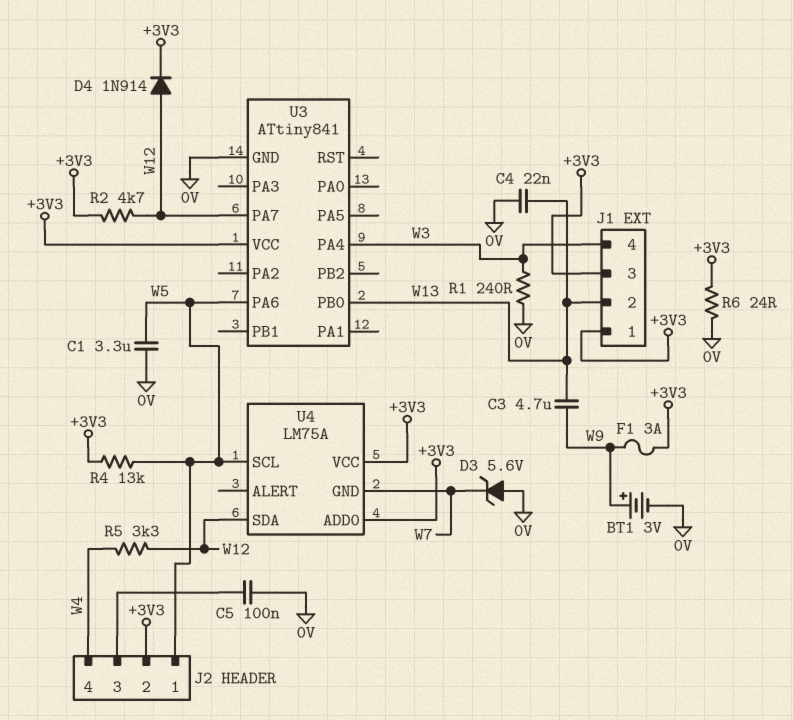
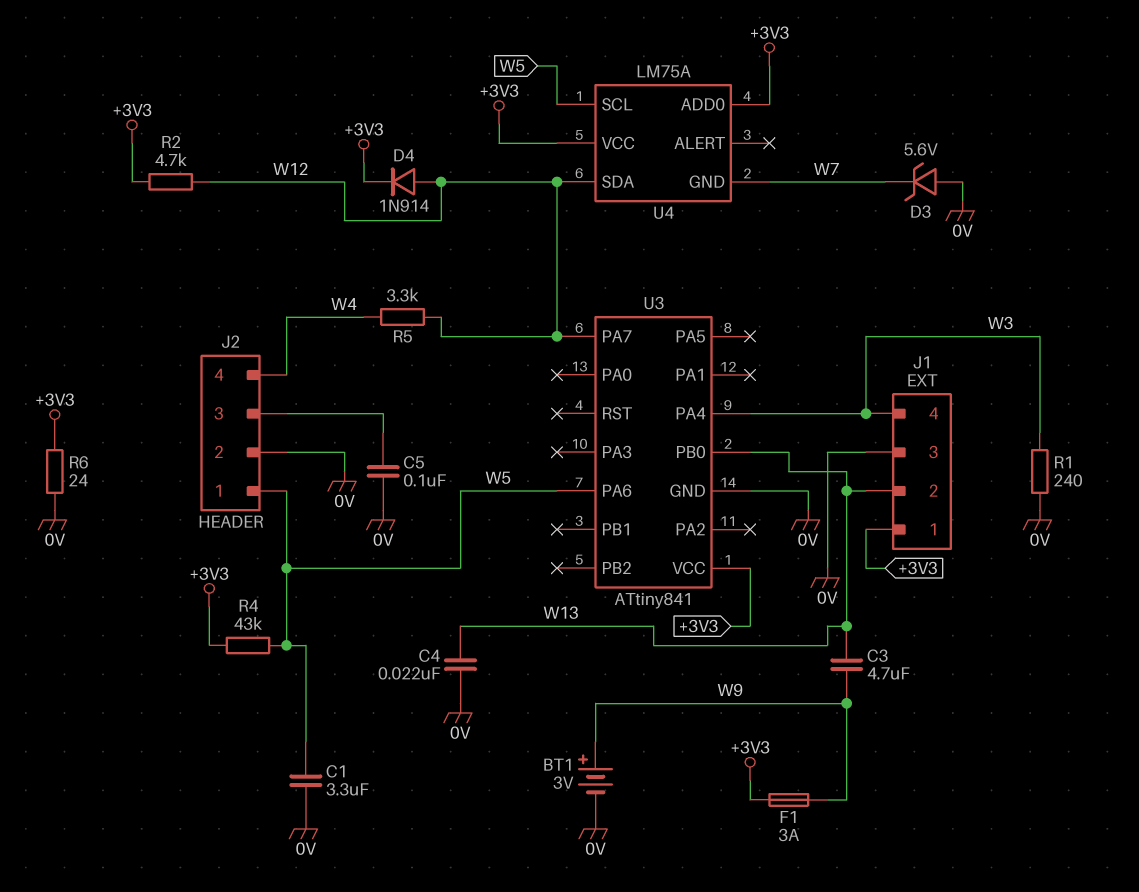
J1 pin 3: +3V3 -> 0V
J2 pin 2: +3V3 -> 0V
R4: 13k (+3V3, W5) -> 43k (+3V3, W5)

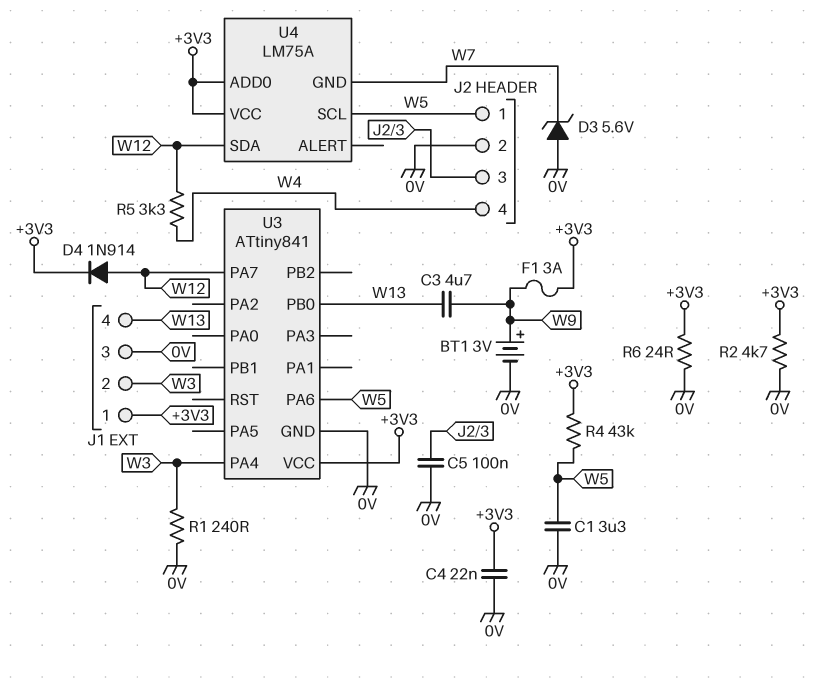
C4: 22nF (0V, W13) -> 22nF (+3V3, 0V)
J1 pin 2: W13 -> W3
J1 pin 4: W3 -> W13
R2: 4.7k (+3V3, W12) -> 4.7k (+3V3, 0V)

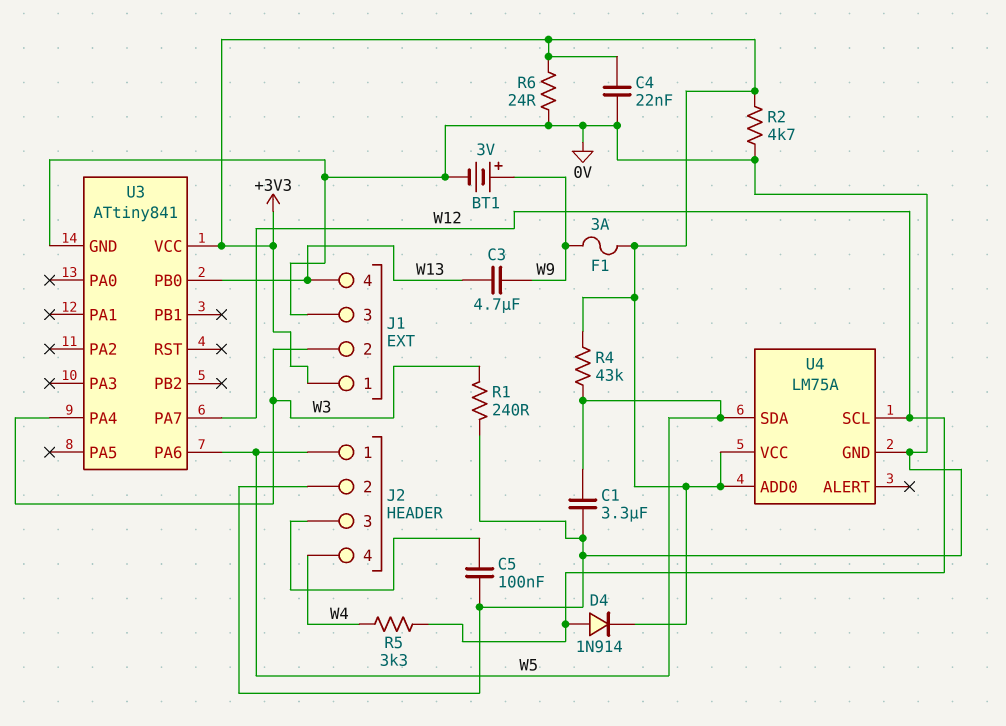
D3: zener 5.6V (A 0V, K W7) -> none
U4 pin GND: W7 -> 0V
U4 pin SCL: W5 -> W12
U4 pin SDA: W12 -> W5

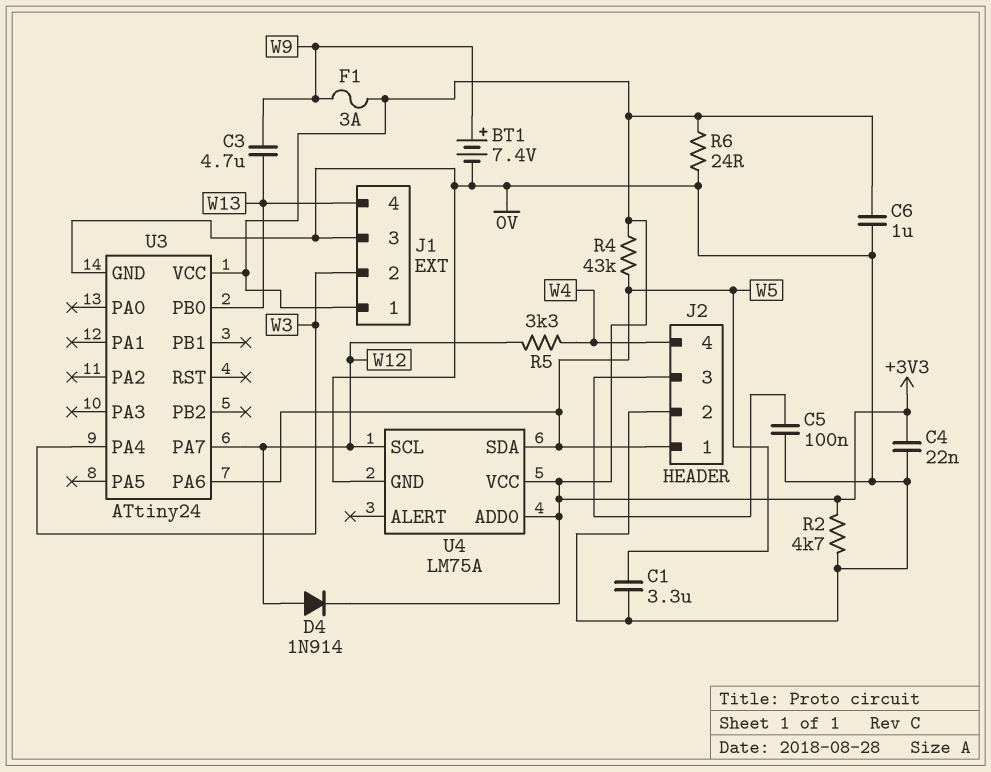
BT1: 3V (plus W9, minus 0V) -> 7.4V (plus W9, minus 0V)
C6: none -> 1uF (+3V3, 0V)
R1: 240 (0V, W3) -> none
U3: ATtiny841 -> ATtiny24

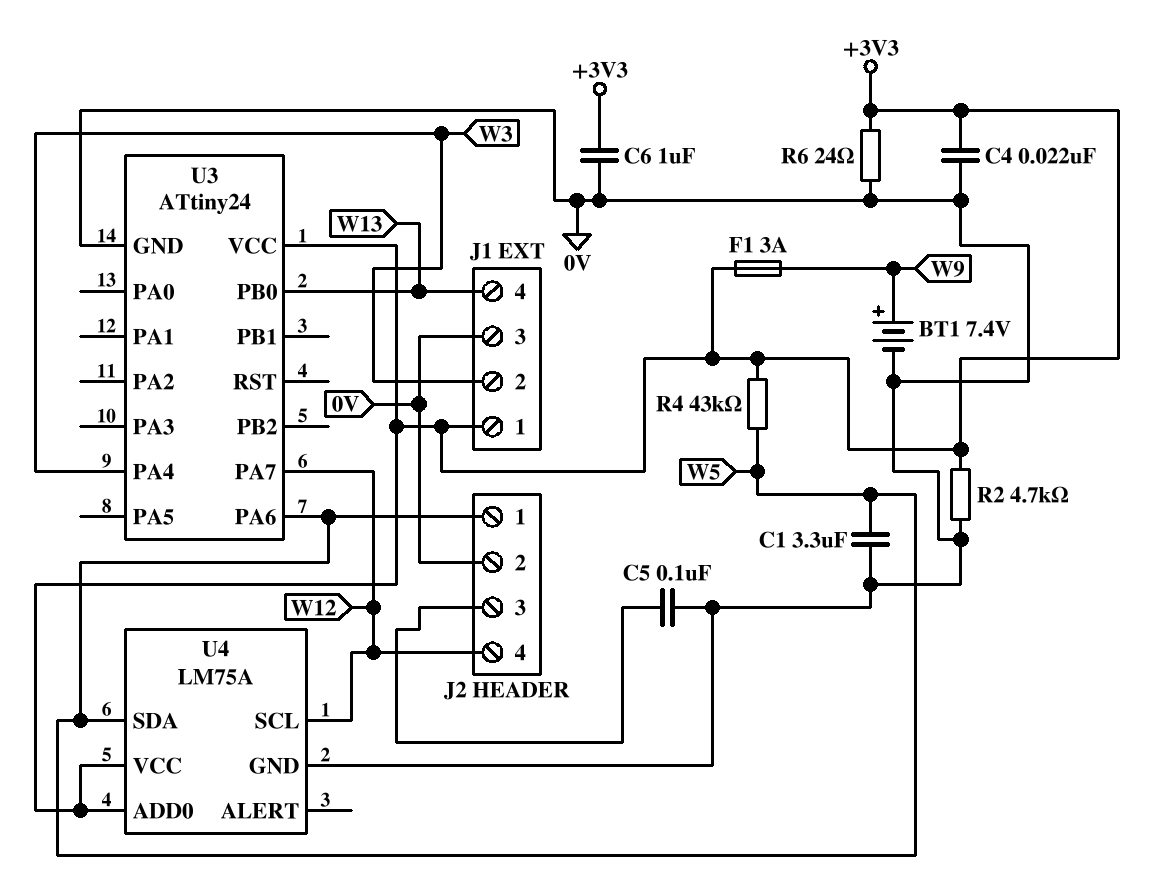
C3: 4.7uF (W9, W13) -> none
D4: diode 1N914 (A W12, K +3V3) -> none
J2 pin 4: W4 -> W12
R5: 3.3k (W4, W12) -> none

